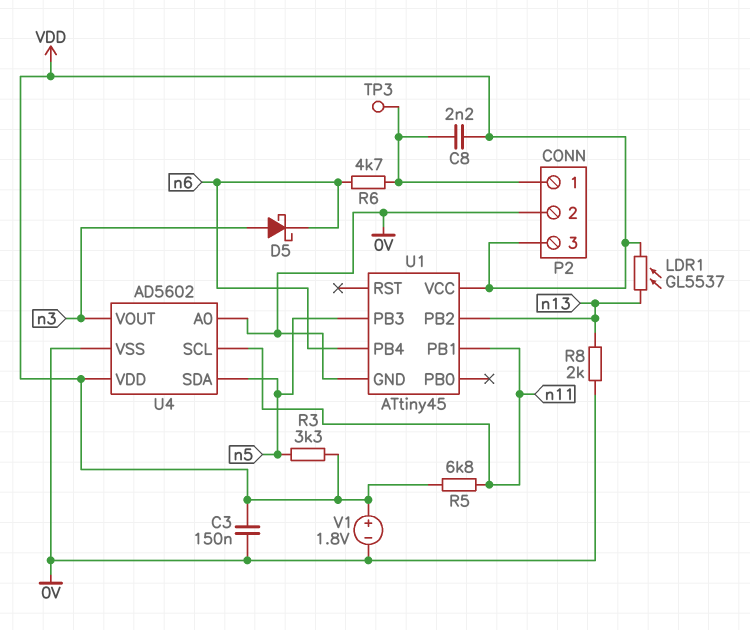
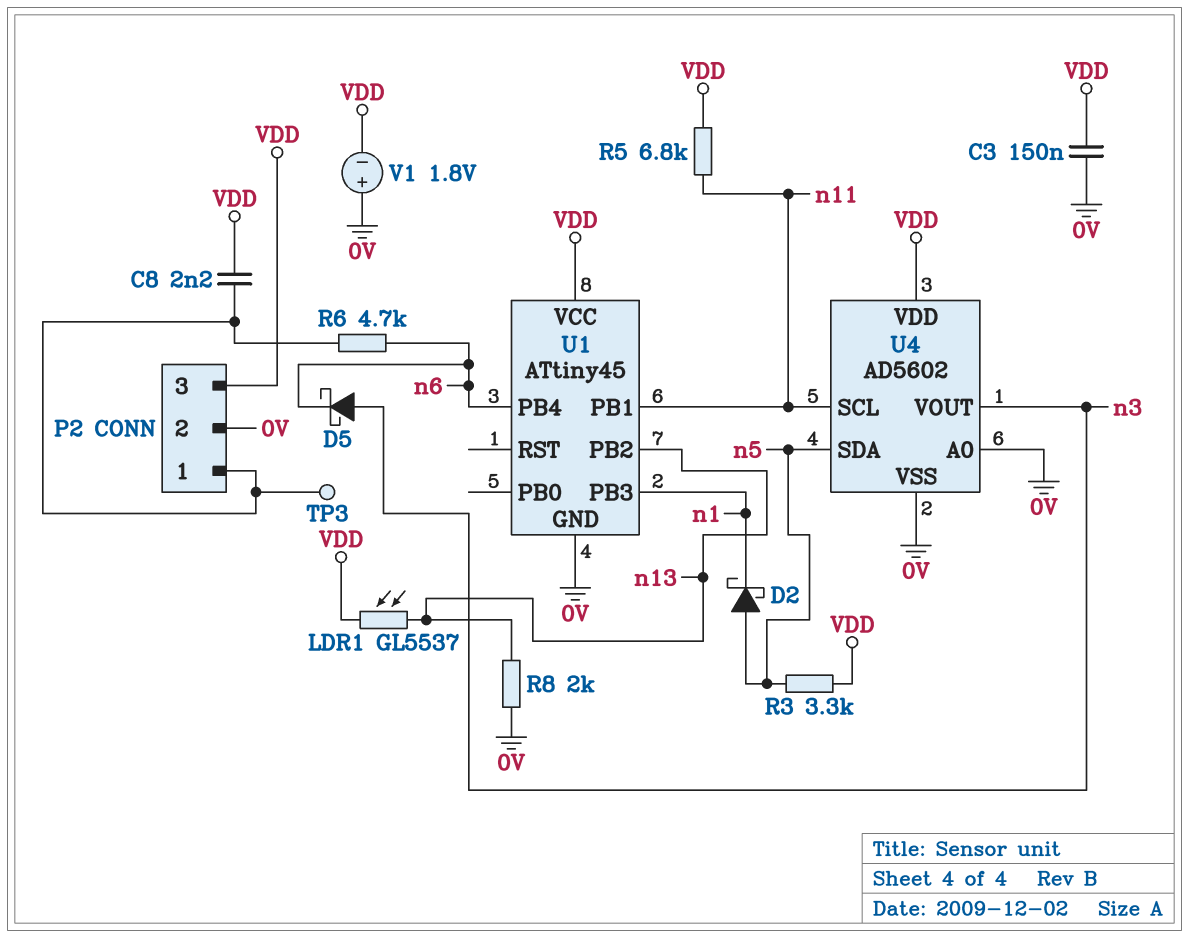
D2: none -> schottky (A n5, K n1)
U1 pin PB3: n5 -> n1
V1: 1.8V (plus VDD, minus 0V) -> 1.8V (plus 0V, minus VDD)

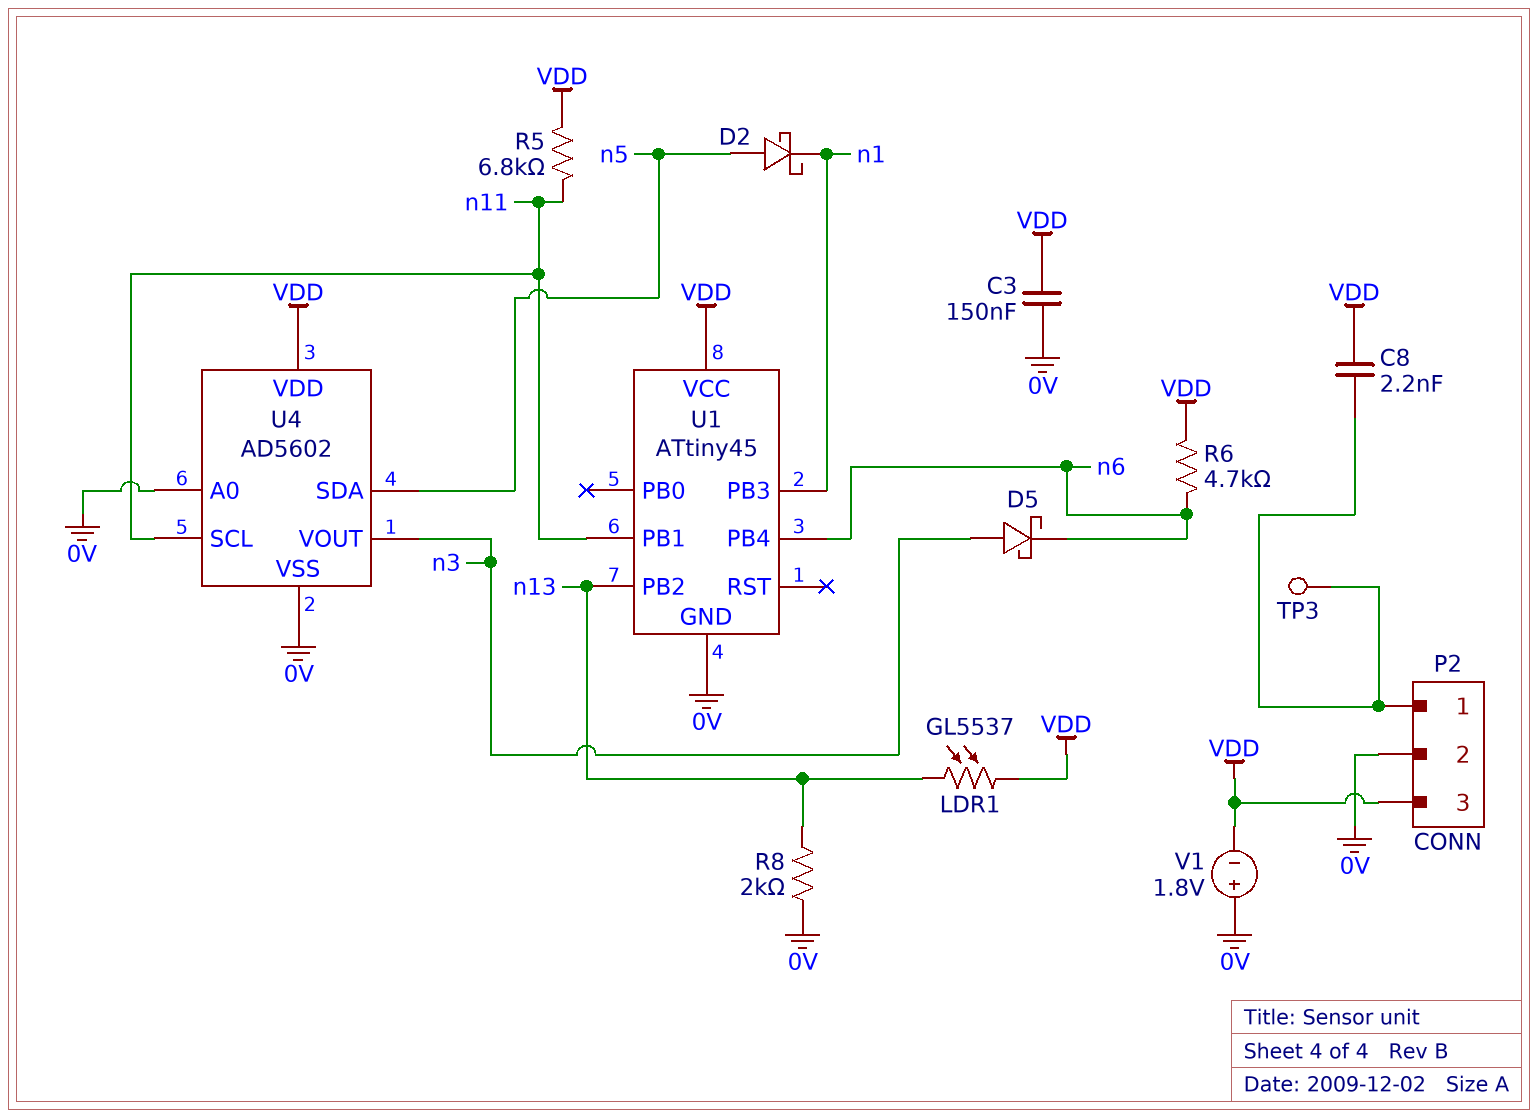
R3: 3.3k (VDD, n5) -> none
R6: 4.7k (P2/1, n6) -> 4.7k (VDD, n6)

